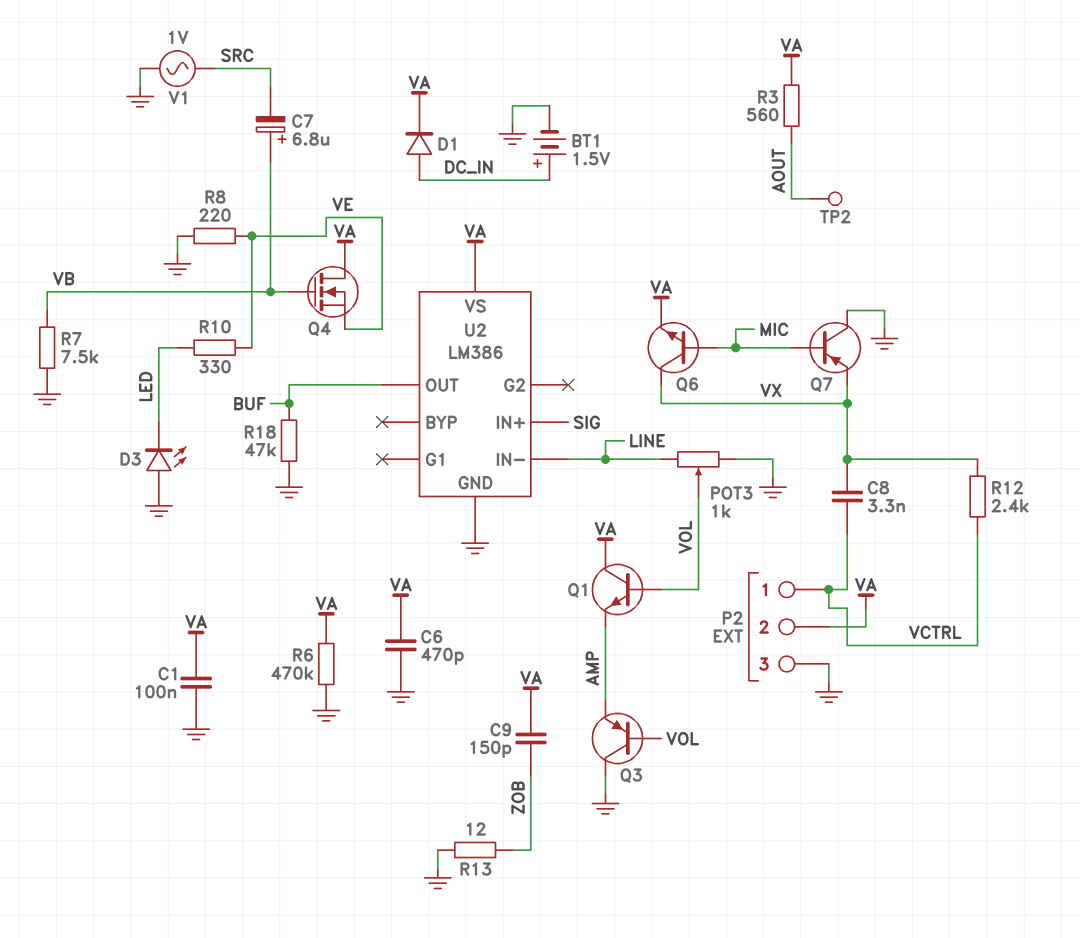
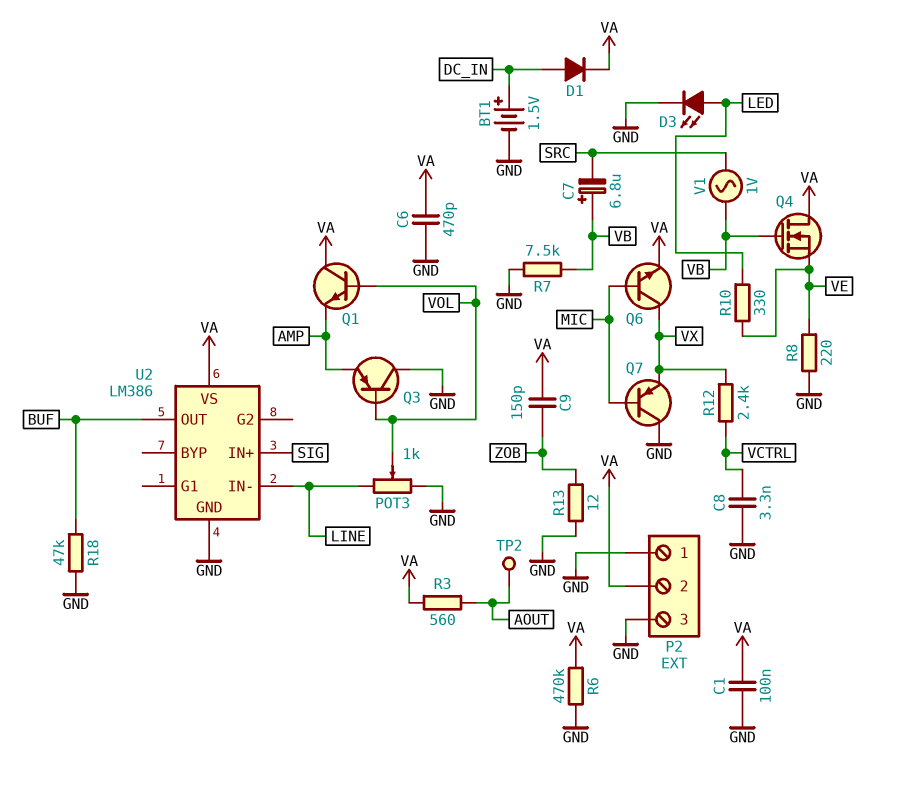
C8: 3.3nF (VCTRL, VX) -> 3.3nF (GND, VCTRL)
D3: LED (A GND, K LED) -> LED (A LED, K GND)
P2 pin 1: VCTRL -> GND
V1: AC 1V (GND, SRC) -> AC 1V (SRC, VB)

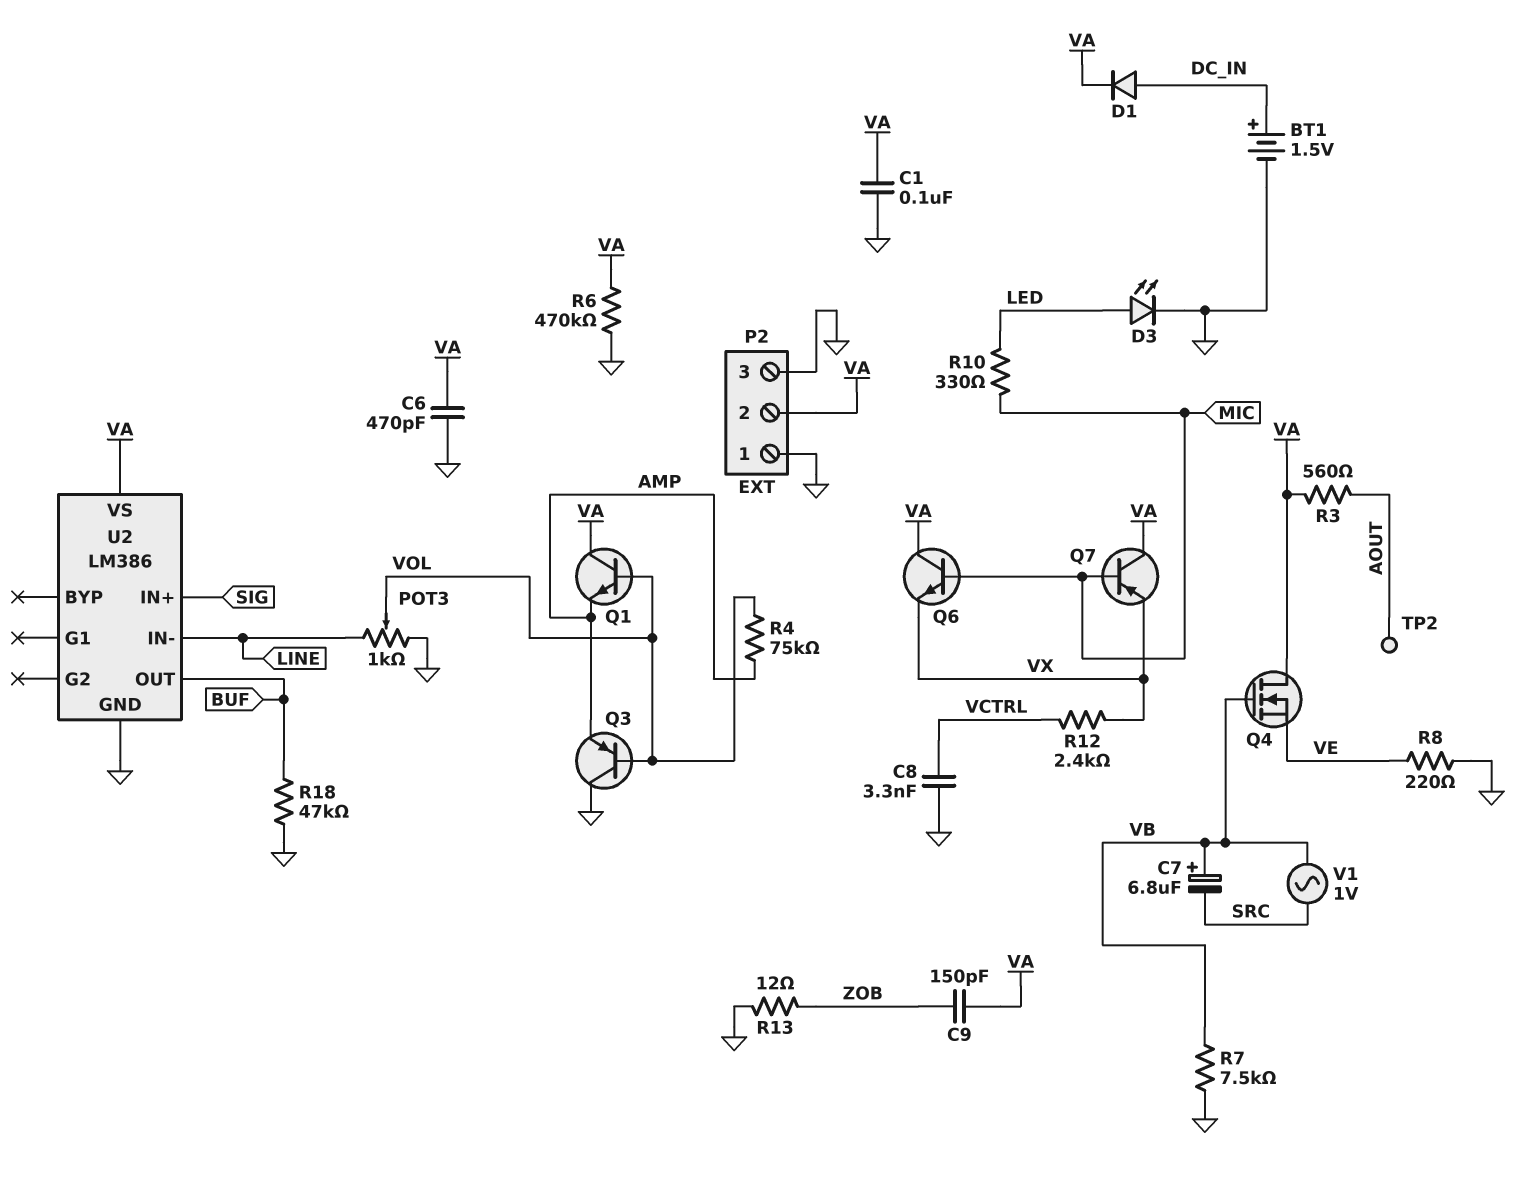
Q6: NPN (B MIC, C VX, E VA) -> NPN (B MIC, C VA, E VX)
Q7: PNP (B MIC, C GND, E VX) -> PNP (B MIC, C VA, E VX)
R4: none -> 75k (AMP, VOL)
R10: 330 (LED, VE) -> 330 (LED, MIC)

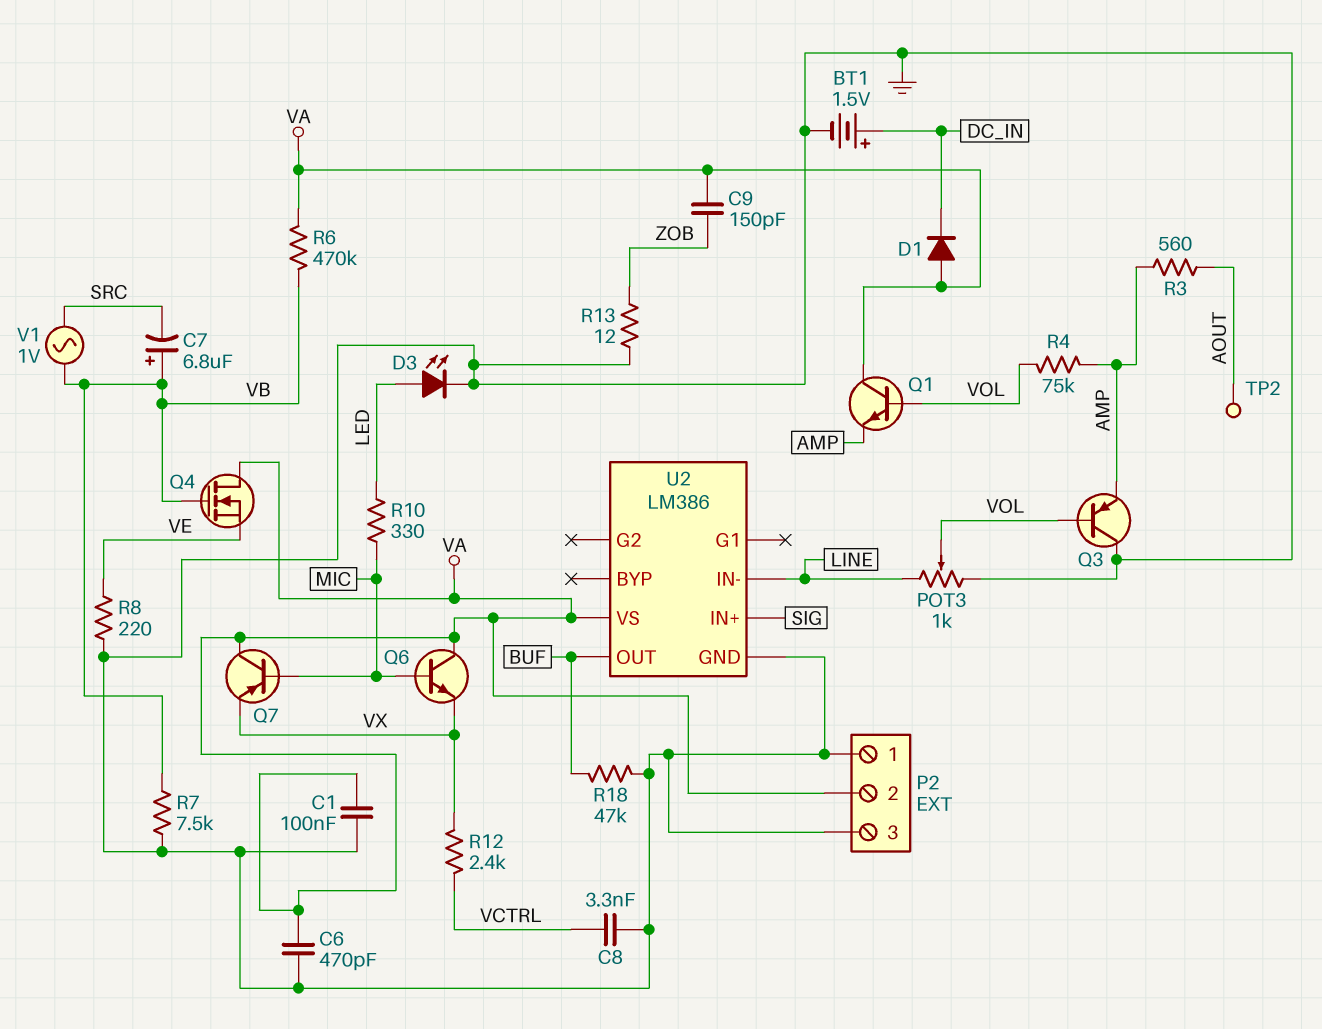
D1: diode (A DC_IN, K VA) -> diode (A VA, K DC_IN)
R3: 560 (AOUT, VA) -> 560 (AMP, AOUT)
R6: 470k (GND, VA) -> 470k (VA, VB)

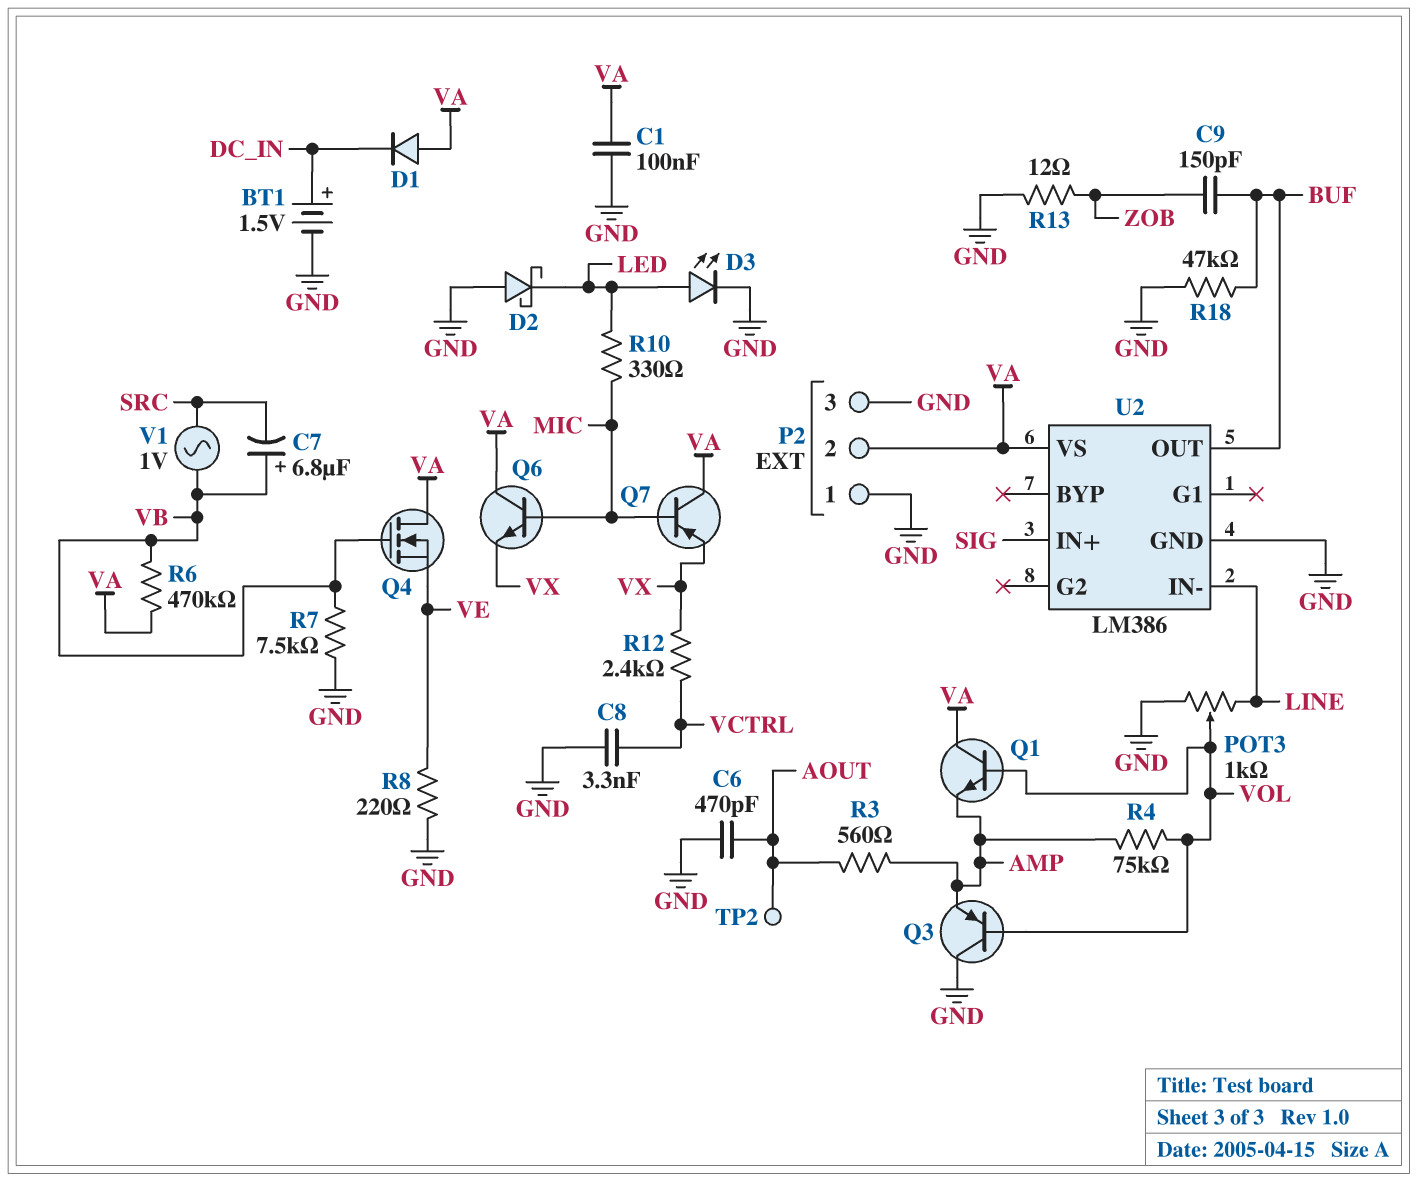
C6: 470pF (GND, VA) -> 470pF (AOUT, GND)
C9: 150pF (VA, ZOB) -> 150pF (BUF, ZOB)
D2: none -> schottky (A GND, K LED)

